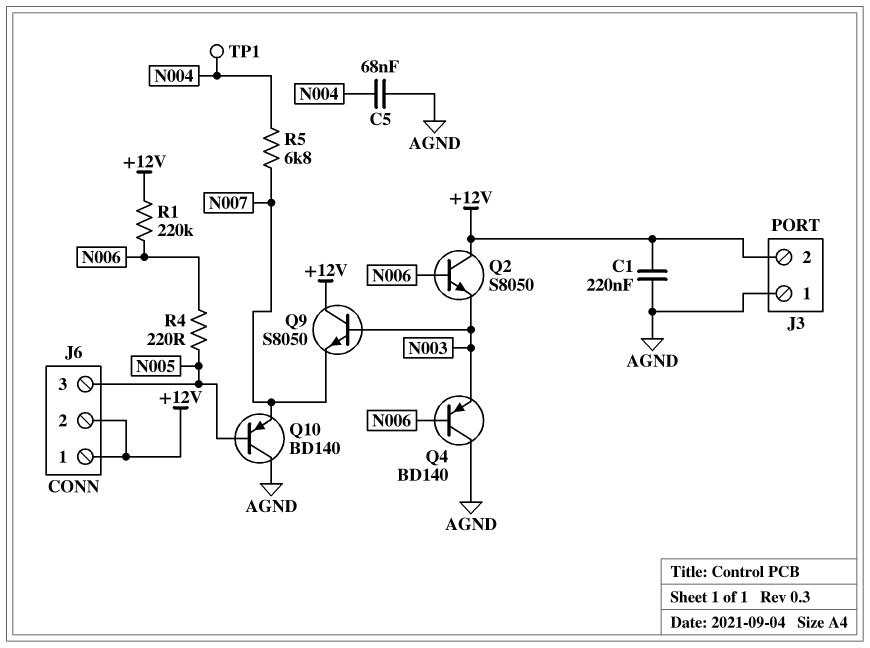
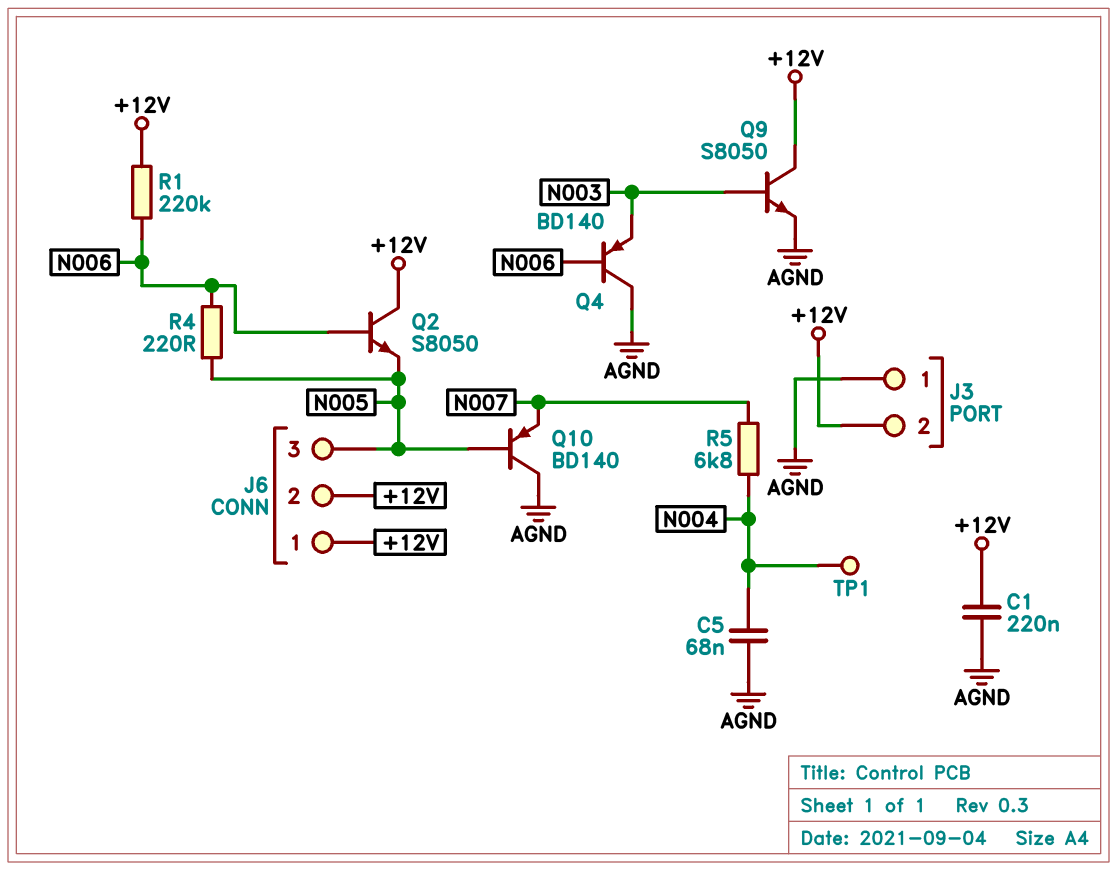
Q2: NPN S8050 (B N006, C +12V, E N003) -> NPN S8050 (B N006, C +12V, E N005)
Q9: NPN S8050 (B N003, C +12V, E N007) -> NPN S8050 (B N003, C +12V, E AGND)

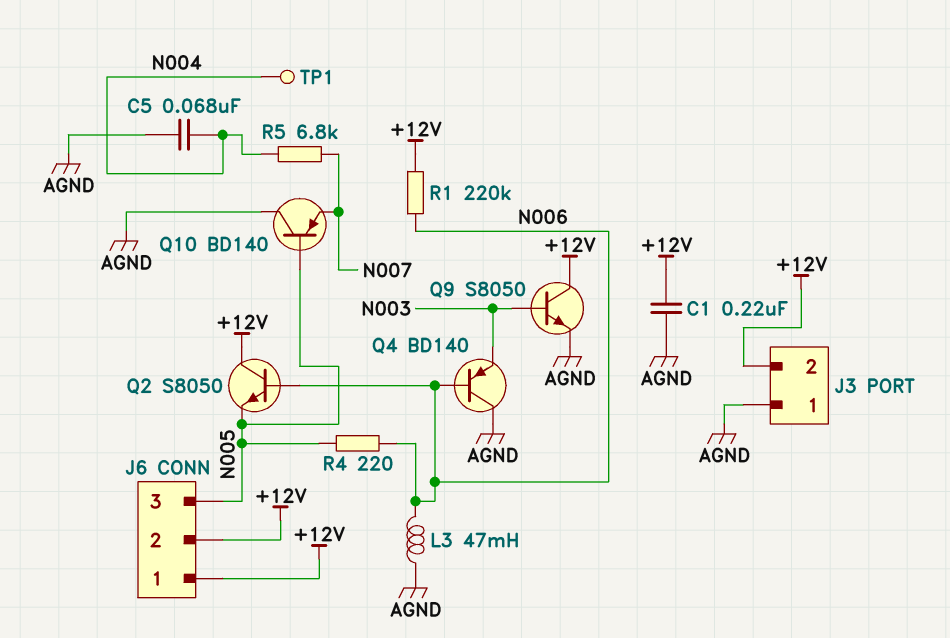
L3: none -> 47mH (AGND, N006)

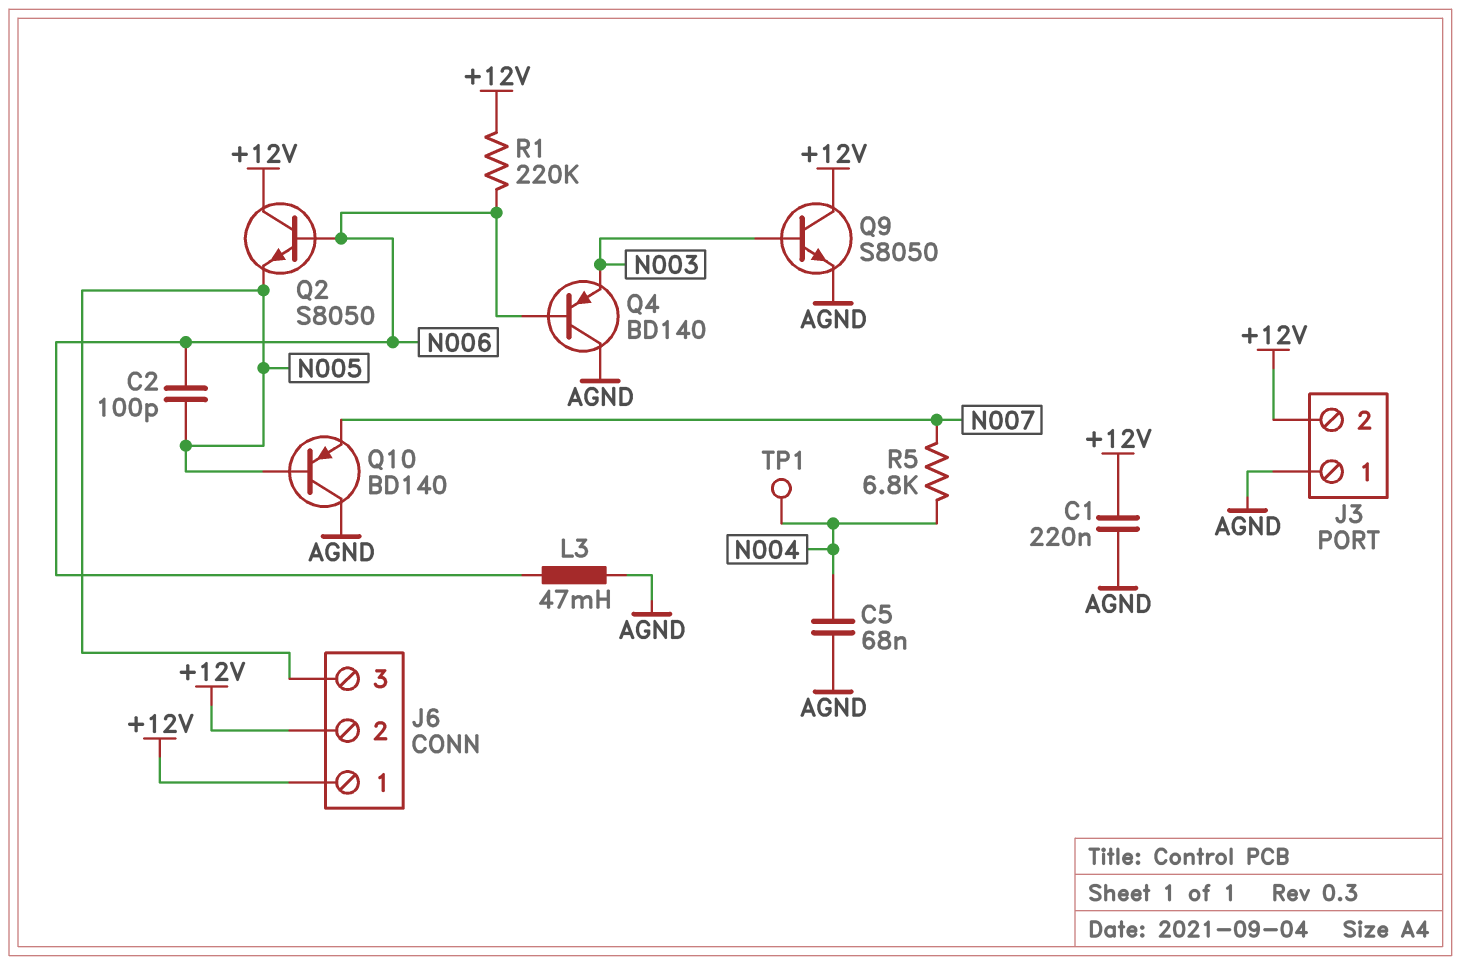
C2: none -> 100pF (N005, N006)
R4: 220 (N005, N006) -> none

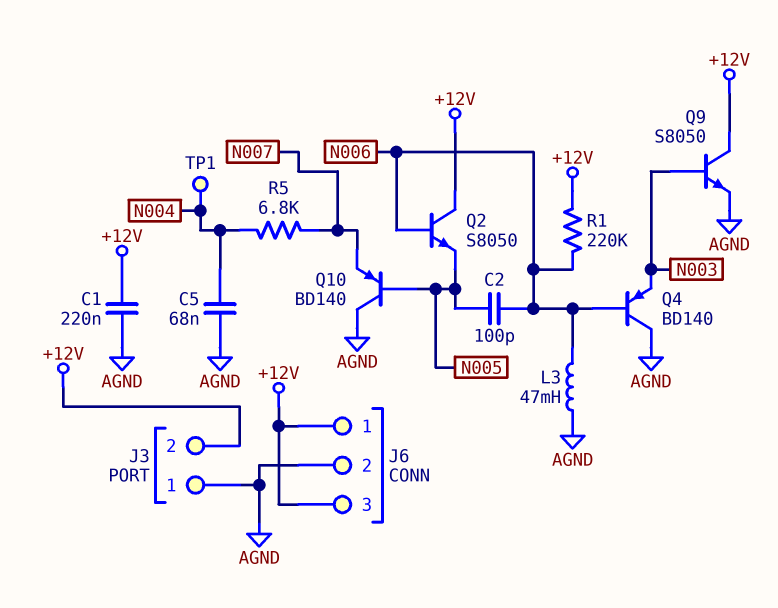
J6 pin 2: +12V -> AGND
J6 pin 3: N005 -> +12V

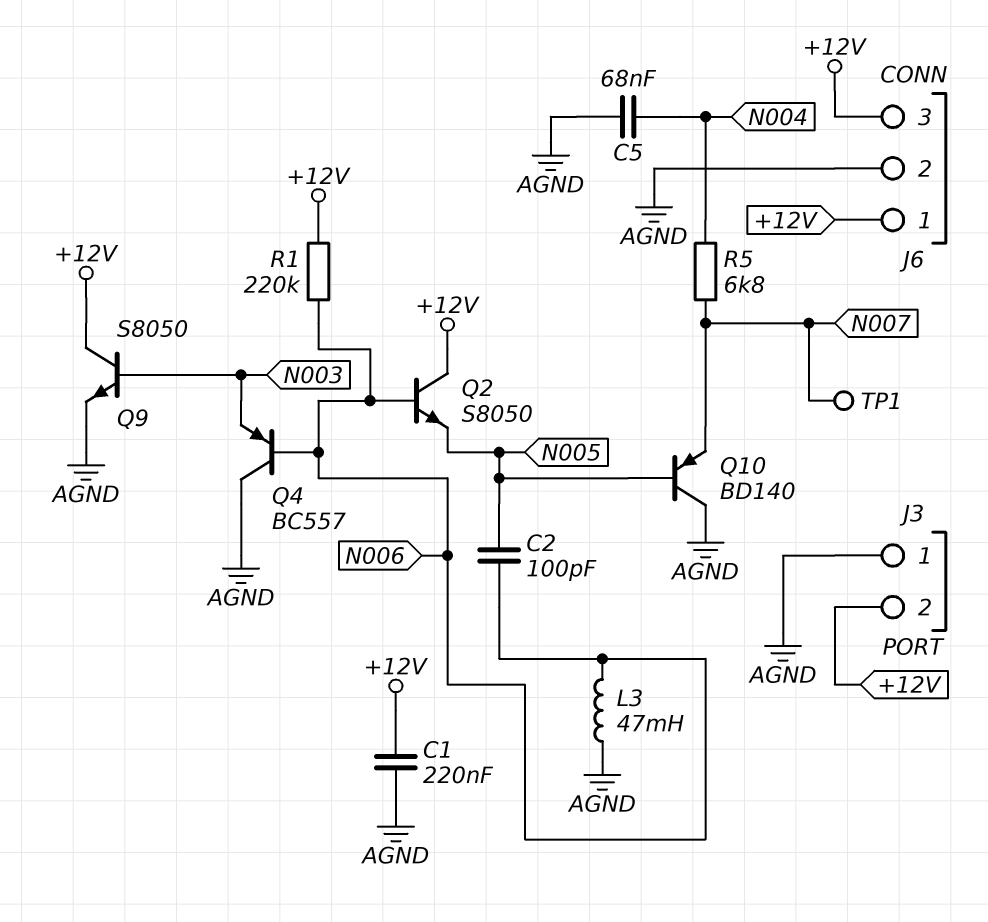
Q4: PNP BD140 (B N006, C AGND, E N003) -> PNP BC557 (B N006, C AGND, E N003)
TP1: test point (N004) -> test point (N007)

